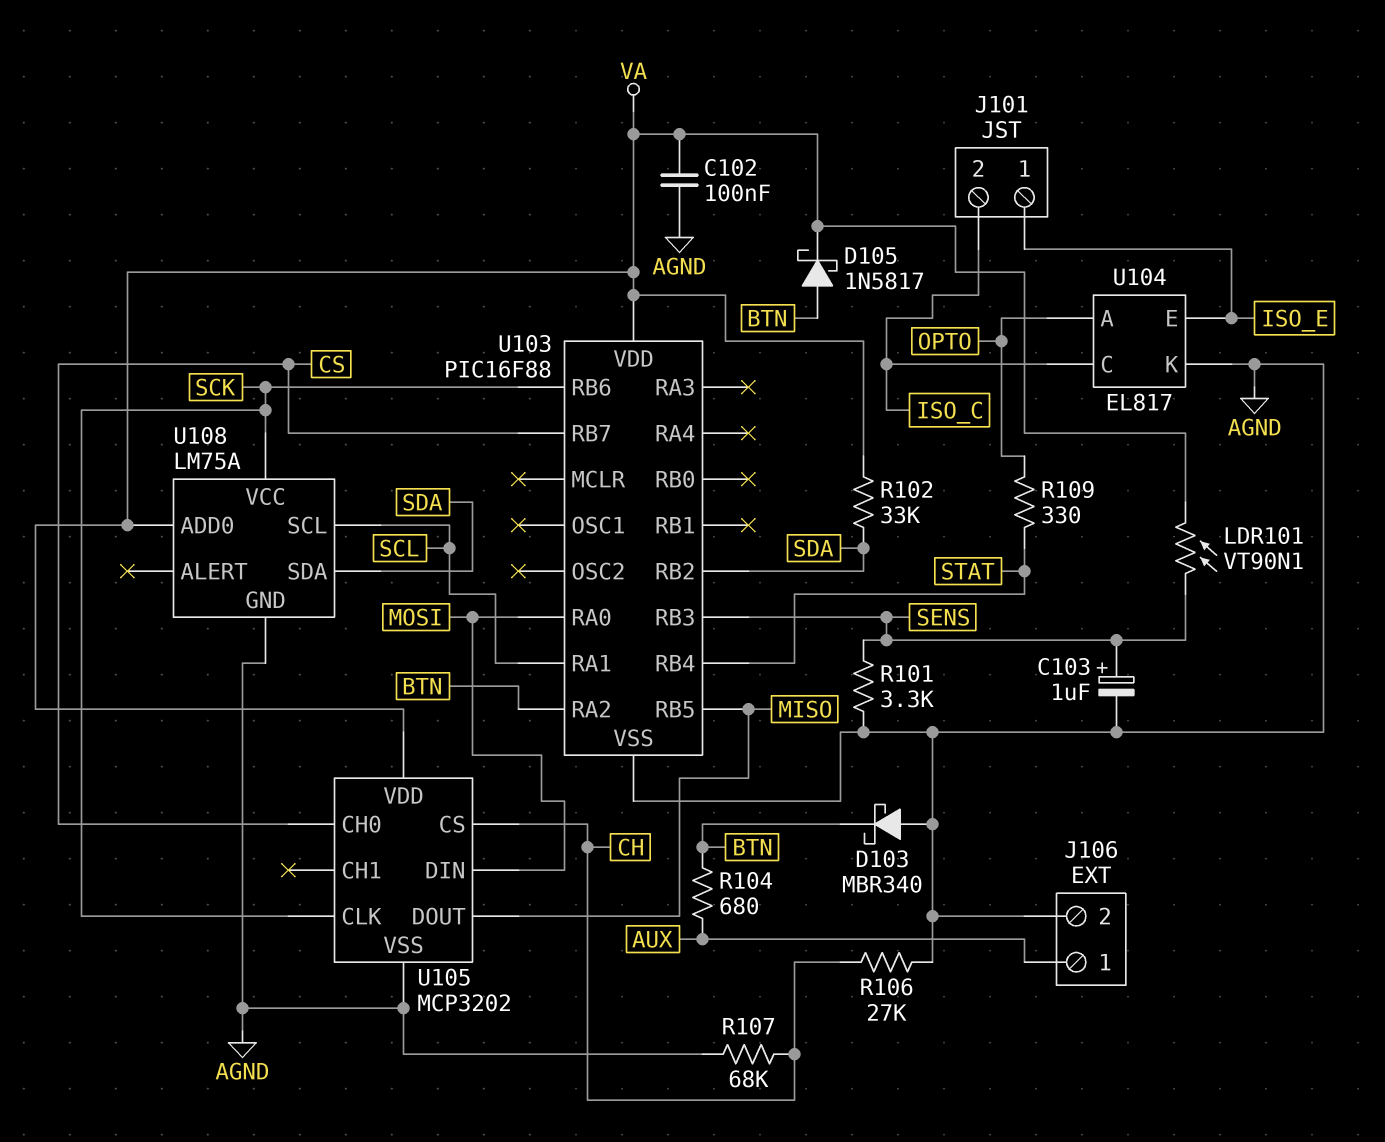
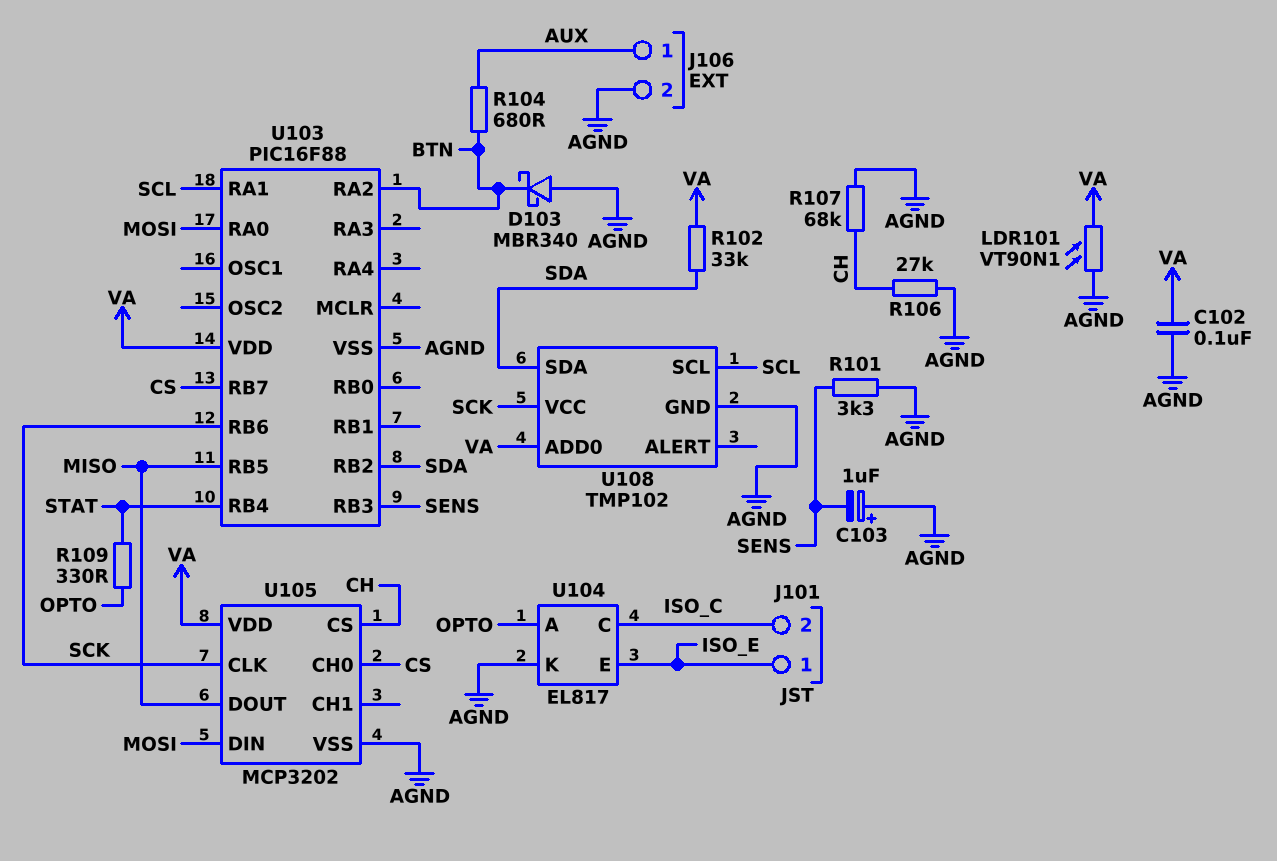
C103: 1uF (plus SENS, minus AGND) -> 1uF (plus AGND, minus SENS)
D105: schottky 1N5817 (A BTN, K VA) -> none
LDR101: VT90N1 (SENS, VA) -> VT90N1 (AGND, VA)
U108: LM75A -> TMP102

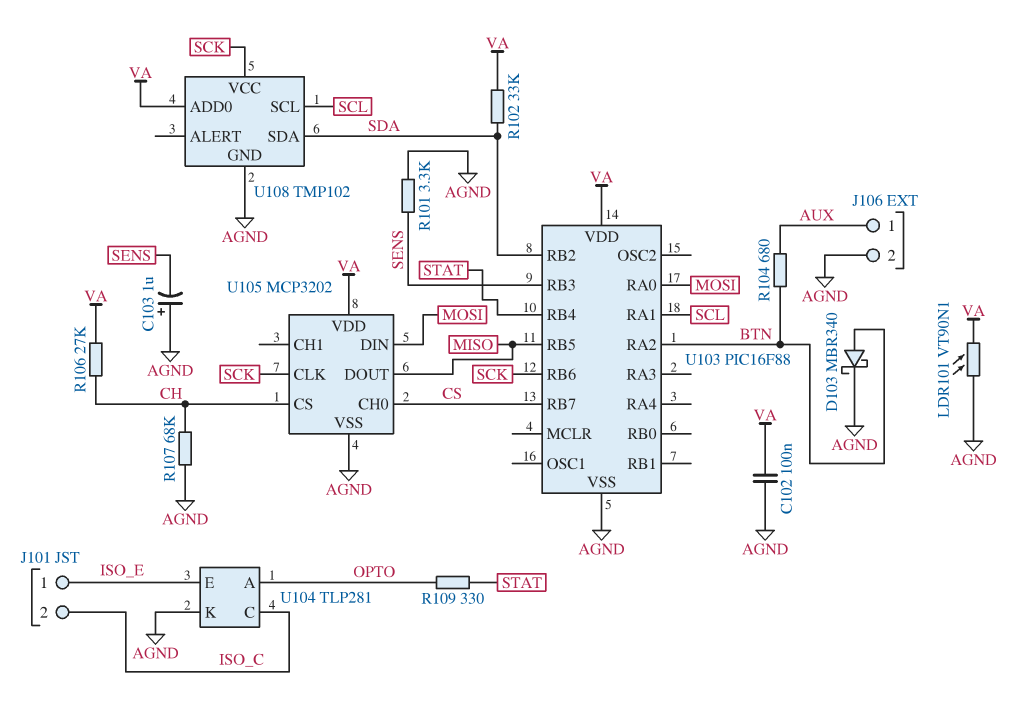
D103: schottky MBR340 (A AGND, K BTN) -> schottky MBR340 (A BTN, K AGND)
R106: 27k (AGND, CH) -> 27k (CH, VA)
U104: EL817 -> TLP281

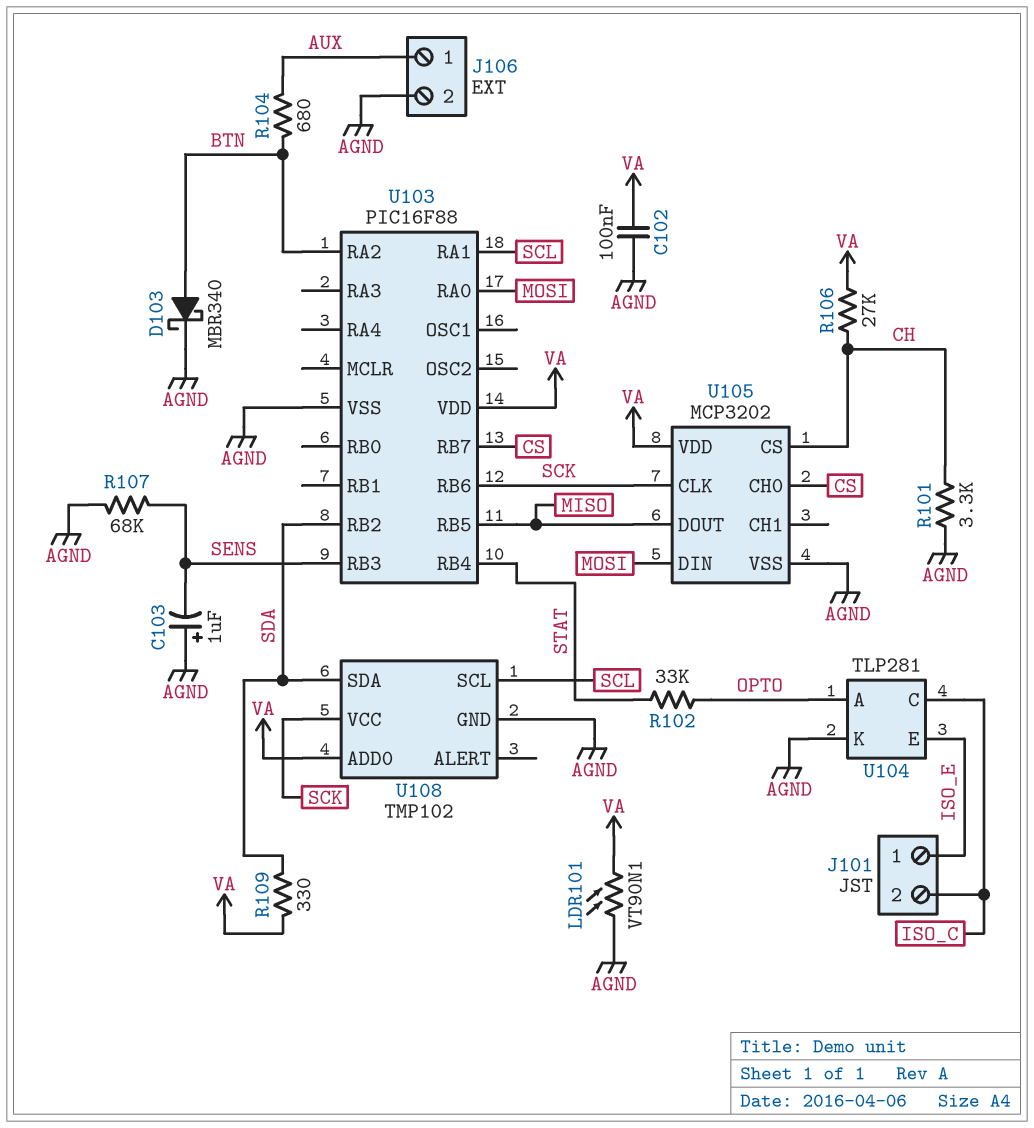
R101: 3.3k (AGND, SENS) -> 3.3k (AGND, CH)
R102: 33k (SDA, VA) -> 33k (OPTO, STAT)
R107: 68k (AGND, CH) -> 68k (AGND, SENS)
R109: 330 (OPTO, STAT) -> 330 (SDA, VA)

